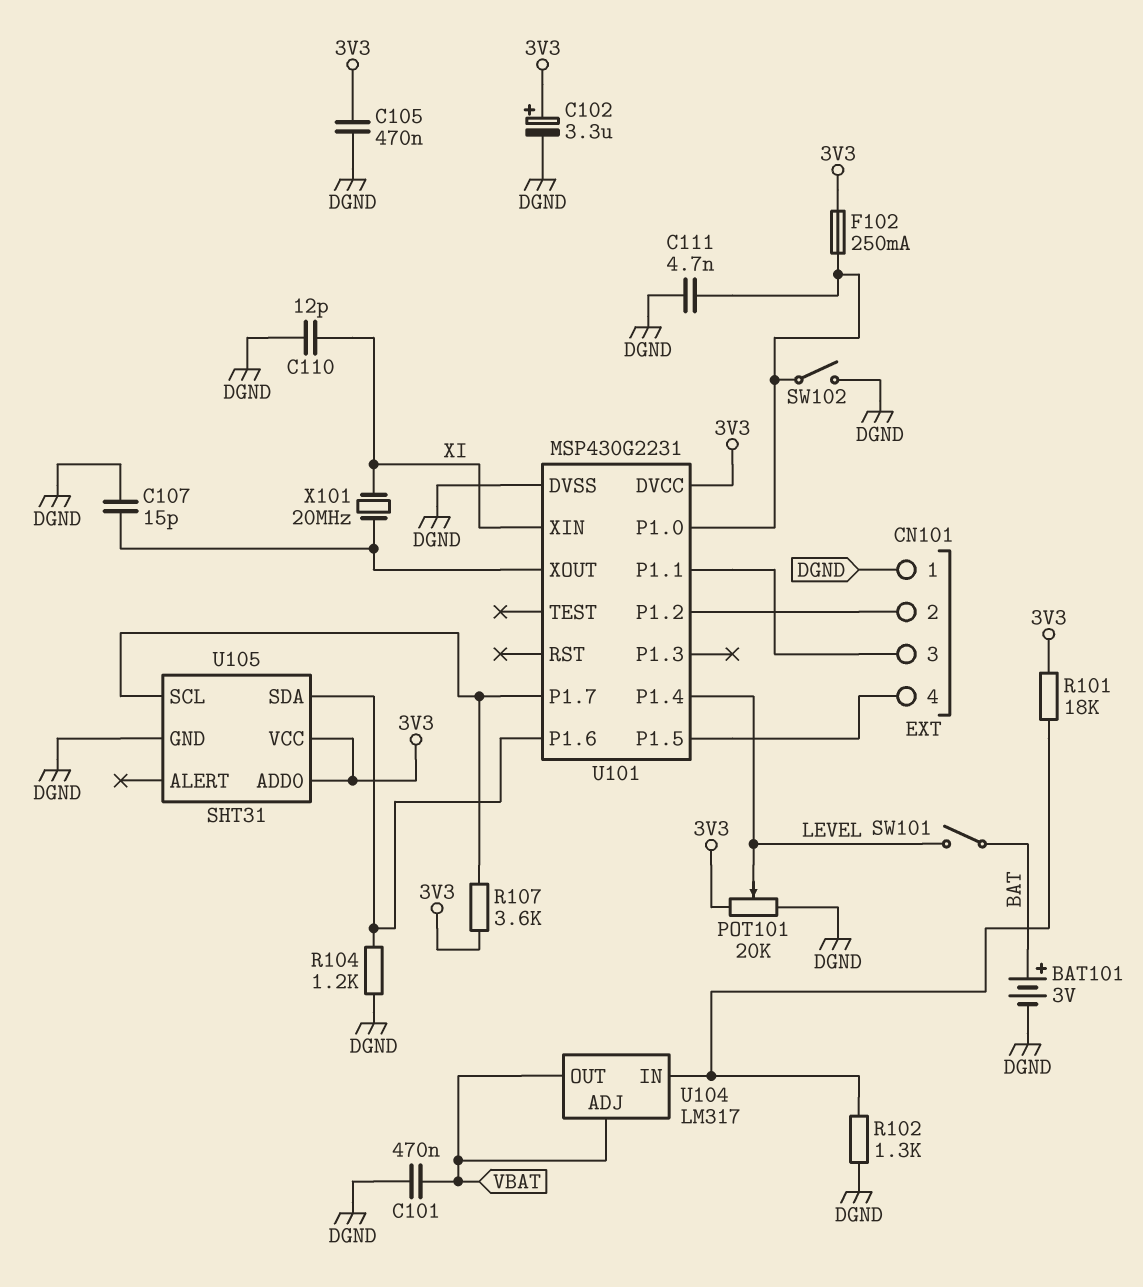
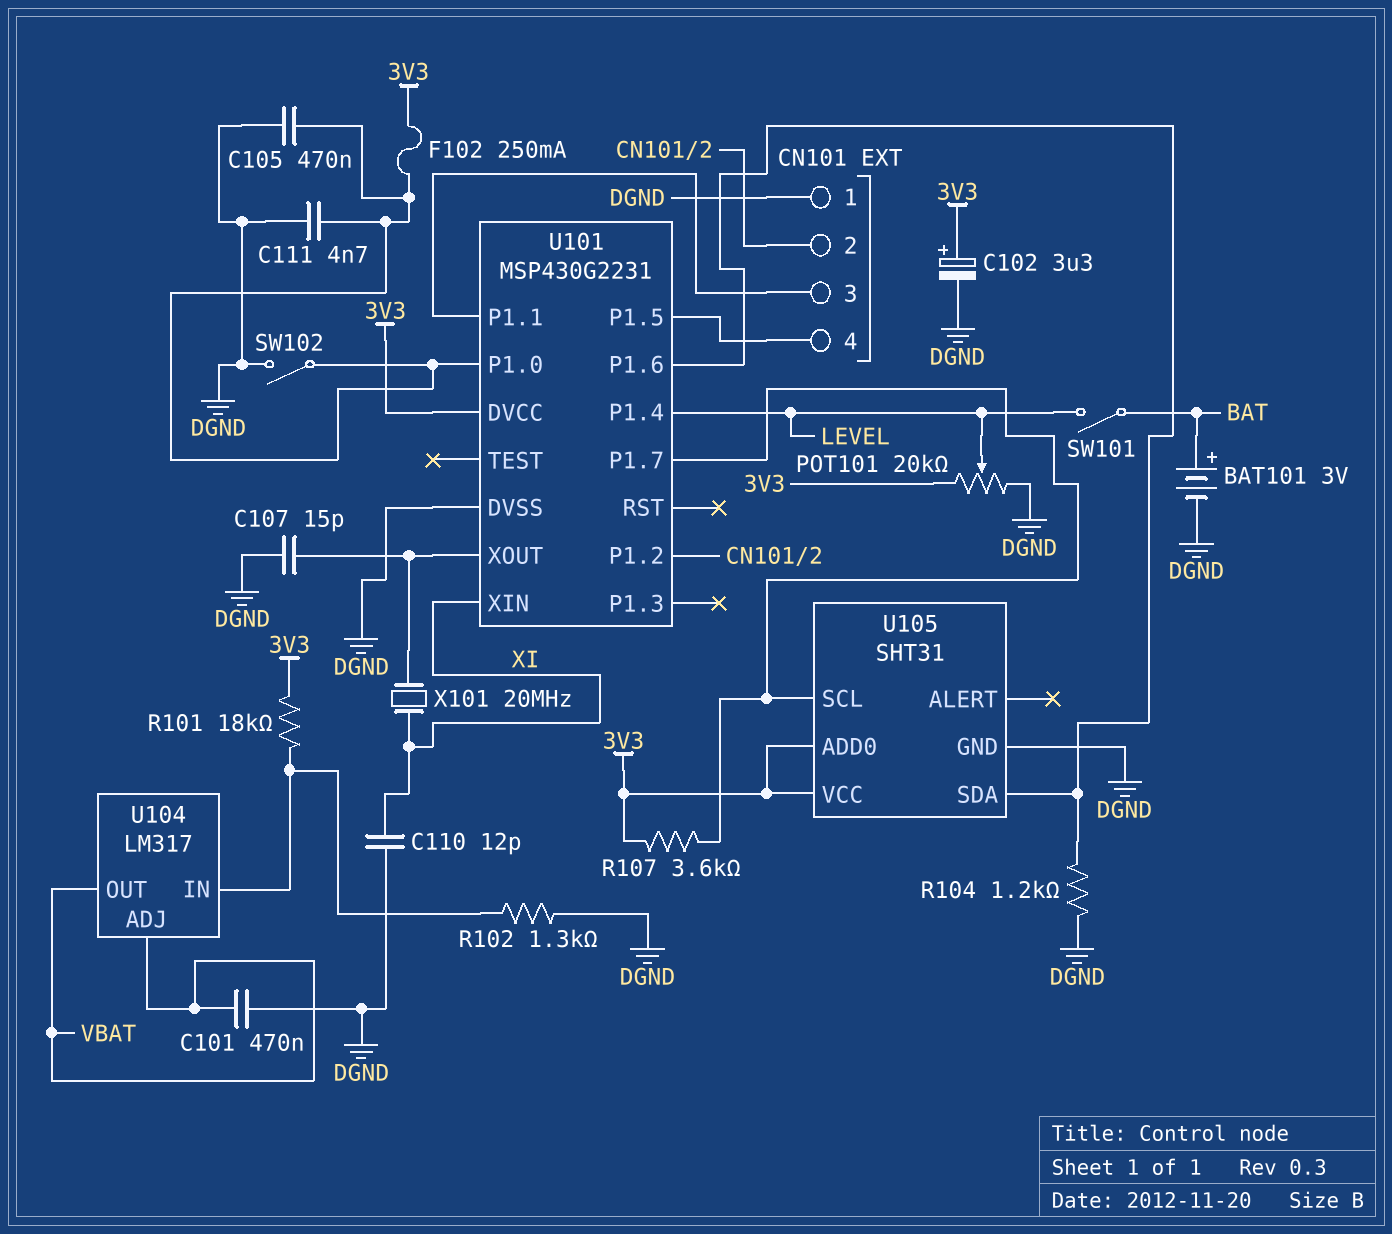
C105: 470nF (3V3, DGND) -> 470nF (DGND, U101/P1.0)

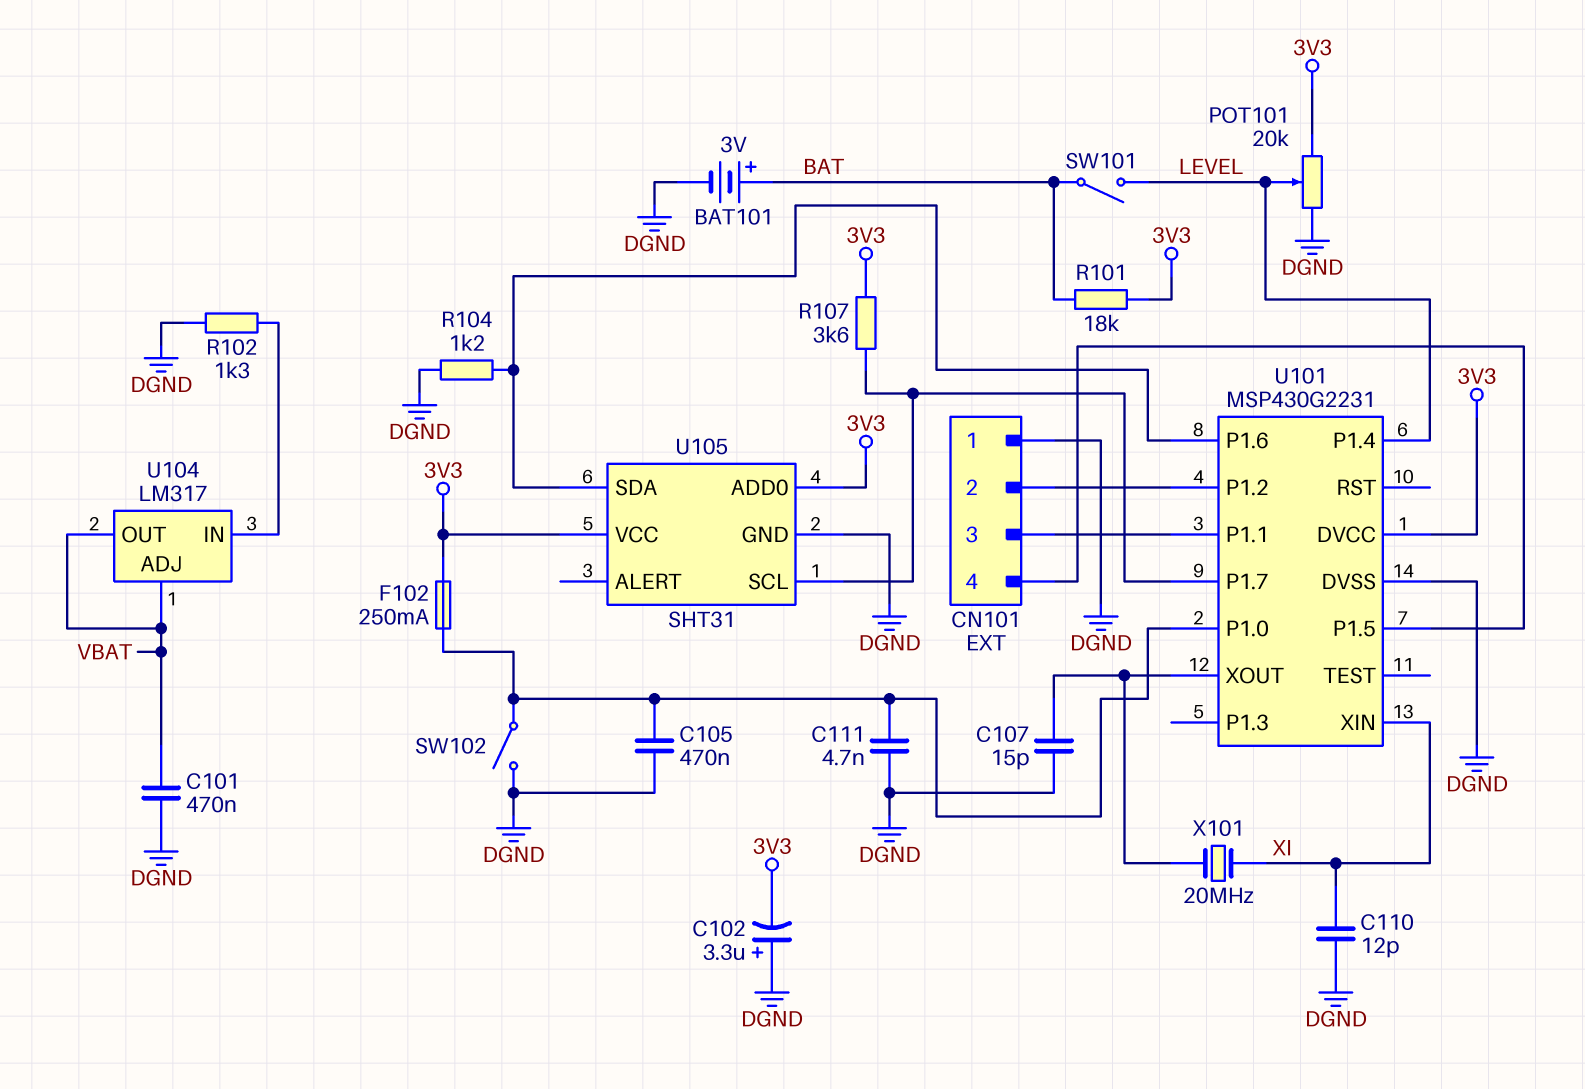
C102: 3.3uF (plus 3V3, minus DGND) -> 3.3uF (plus DGND, minus 3V3)
R101: 18k (3V3, U104/IN) -> 18k (3V3, BAT)

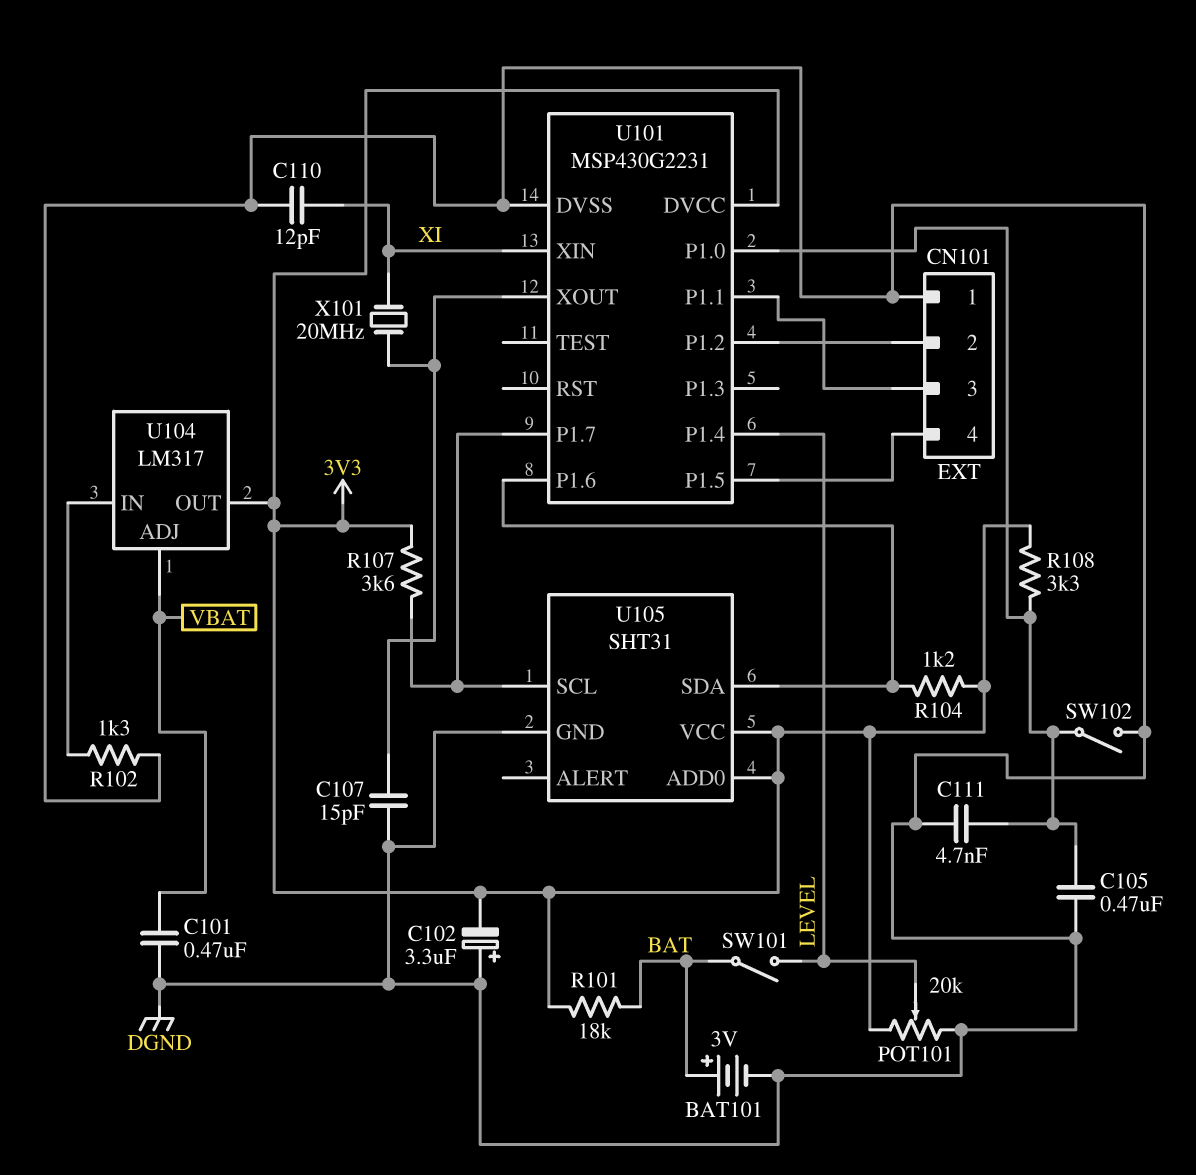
F102: 250mA (3V3, U101/P1.0) -> none
R104: 1.2k (DGND, U101/P1.6) -> 1.2k (3V3, U101/P1.6)
R108: none -> 3.3k (3V3, U101/P1.0)
U104 pin OUT: VBAT -> 3V3

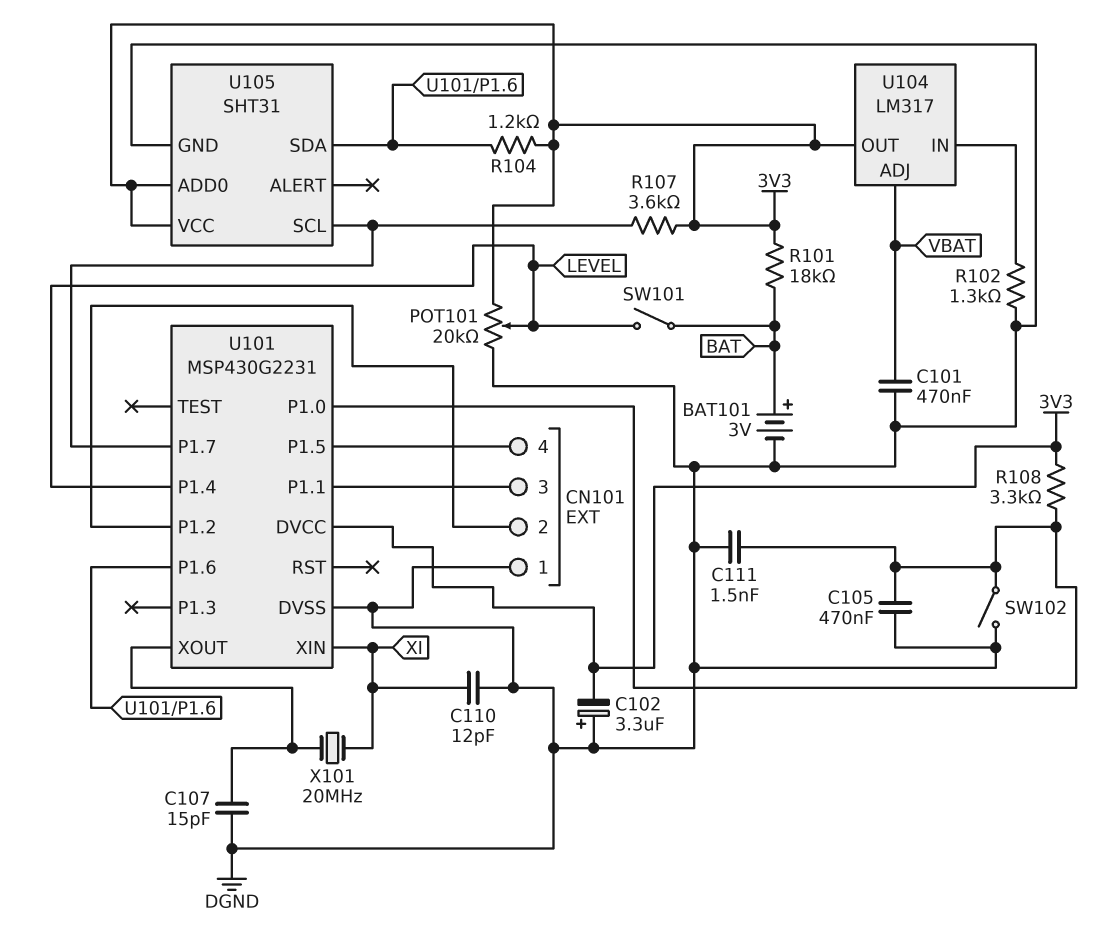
C111: 4.7nF (DGND, U101/P1.0) -> 1.5nF (DGND, U101/P1.0)

